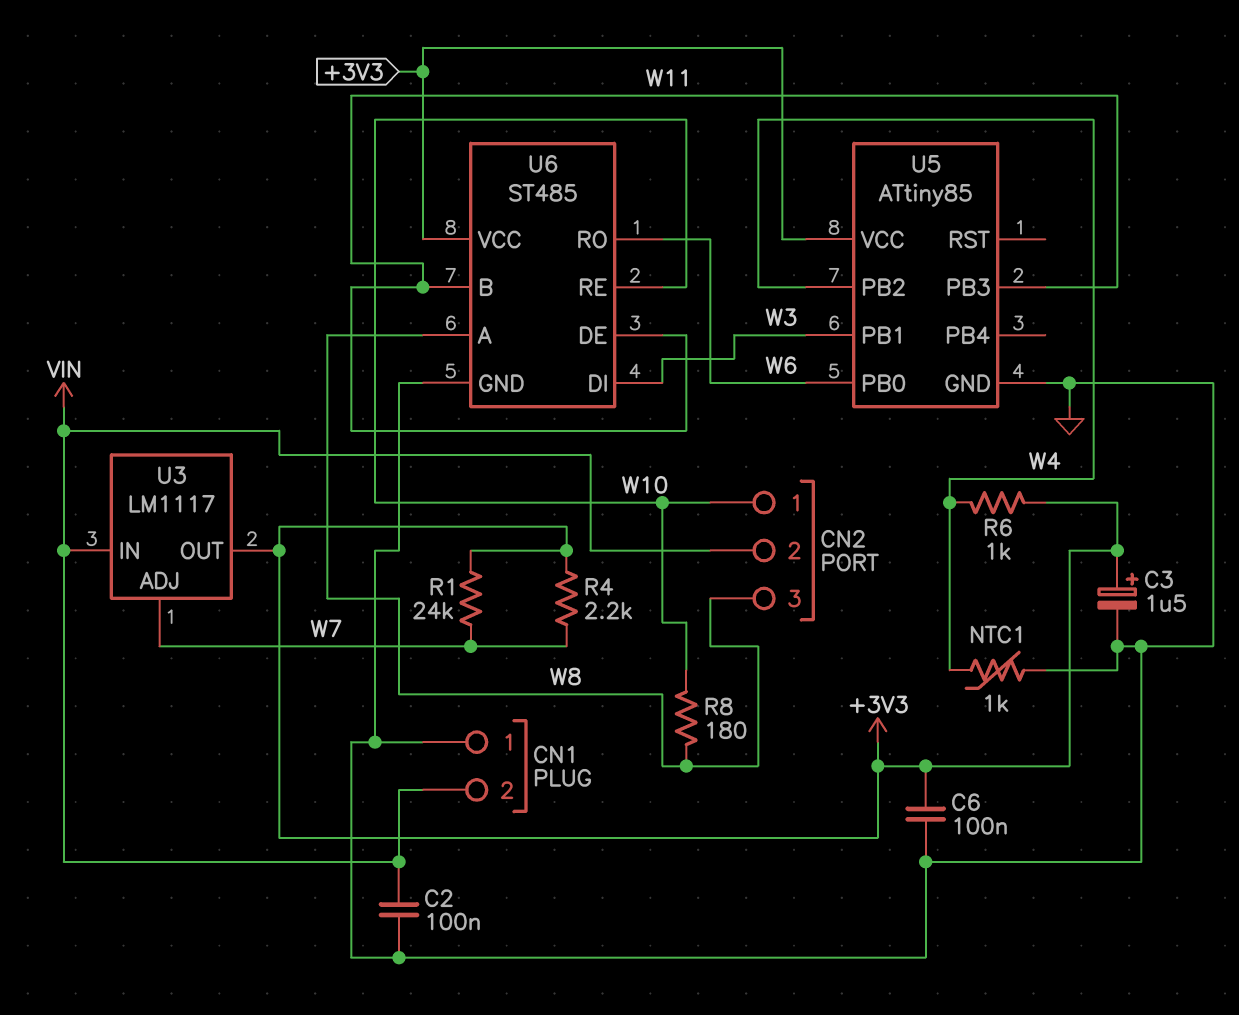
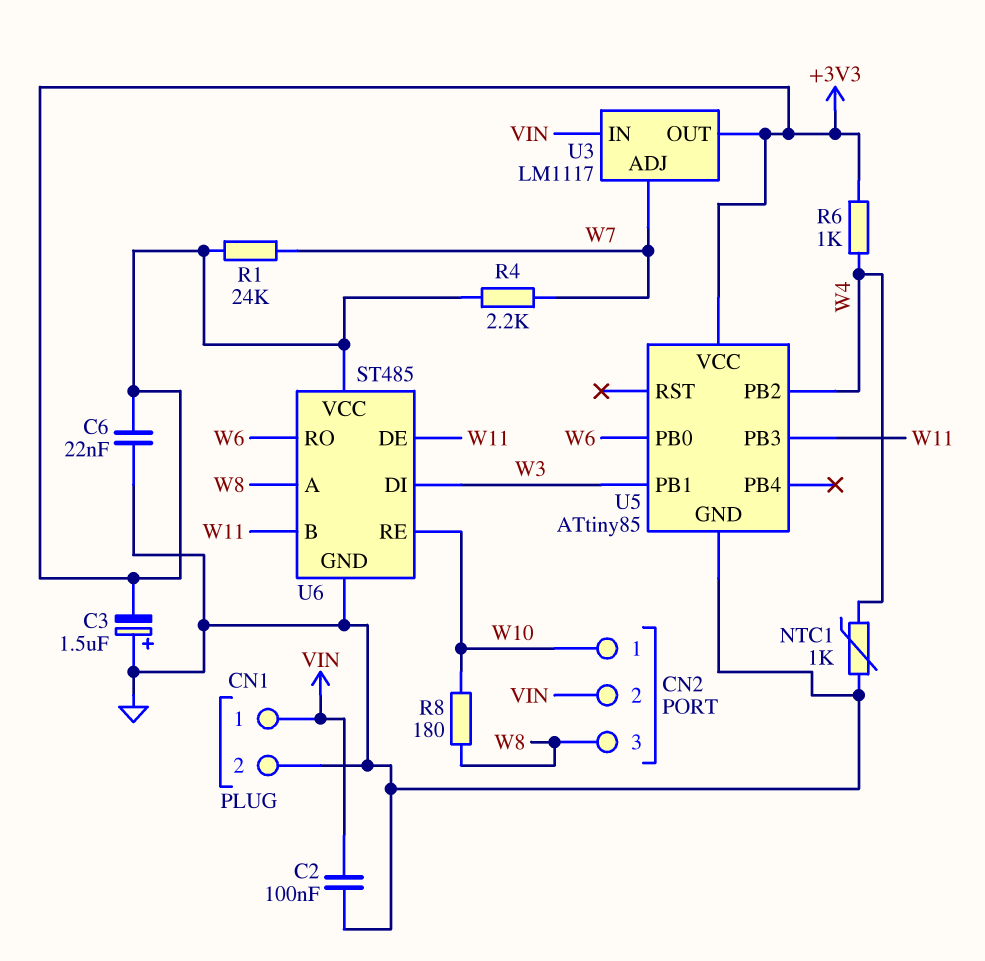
C3: 1.5uF (plus +3V3, minus GND) -> 1.5uF (plus GND, minus +3V3)
C6: 100nF (+3V3, GND) -> 22nF (+3V3, GND)
CN1 pin 1: GND -> VIN
CN1 pin 2: VIN -> GND

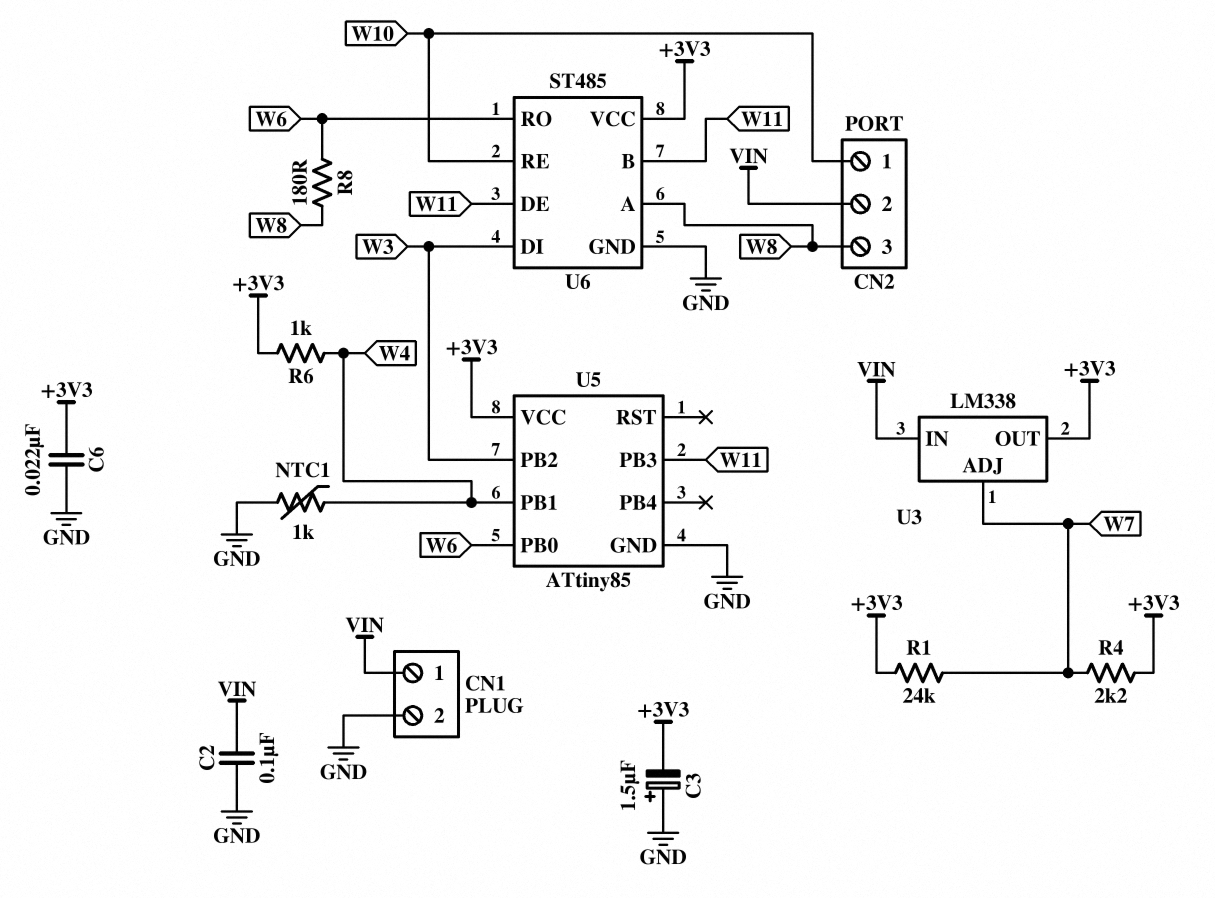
R8: 180 (W8, W10) -> 180 (W6, W8)
U3: LM1117 -> LM338
U5 pin PB1: W3 -> W4
U5 pin PB2: W4 -> W3

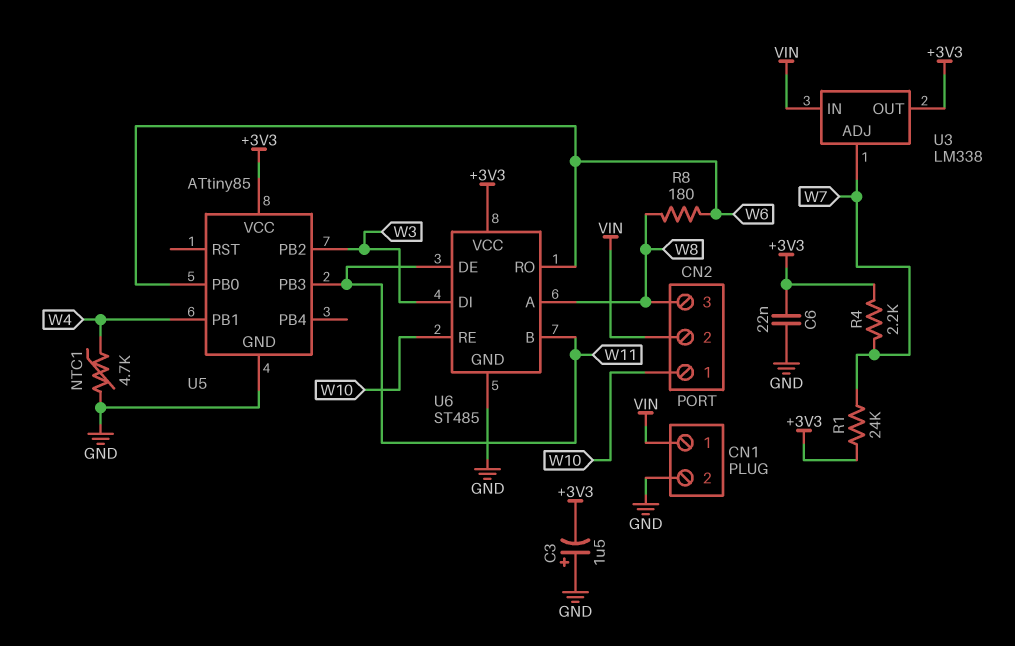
C2: 100nF (GND, VIN) -> none
NTC1: 1k (GND, W4) -> 4.7k (GND, W4)
R6: 1k (+3V3, W4) -> none

